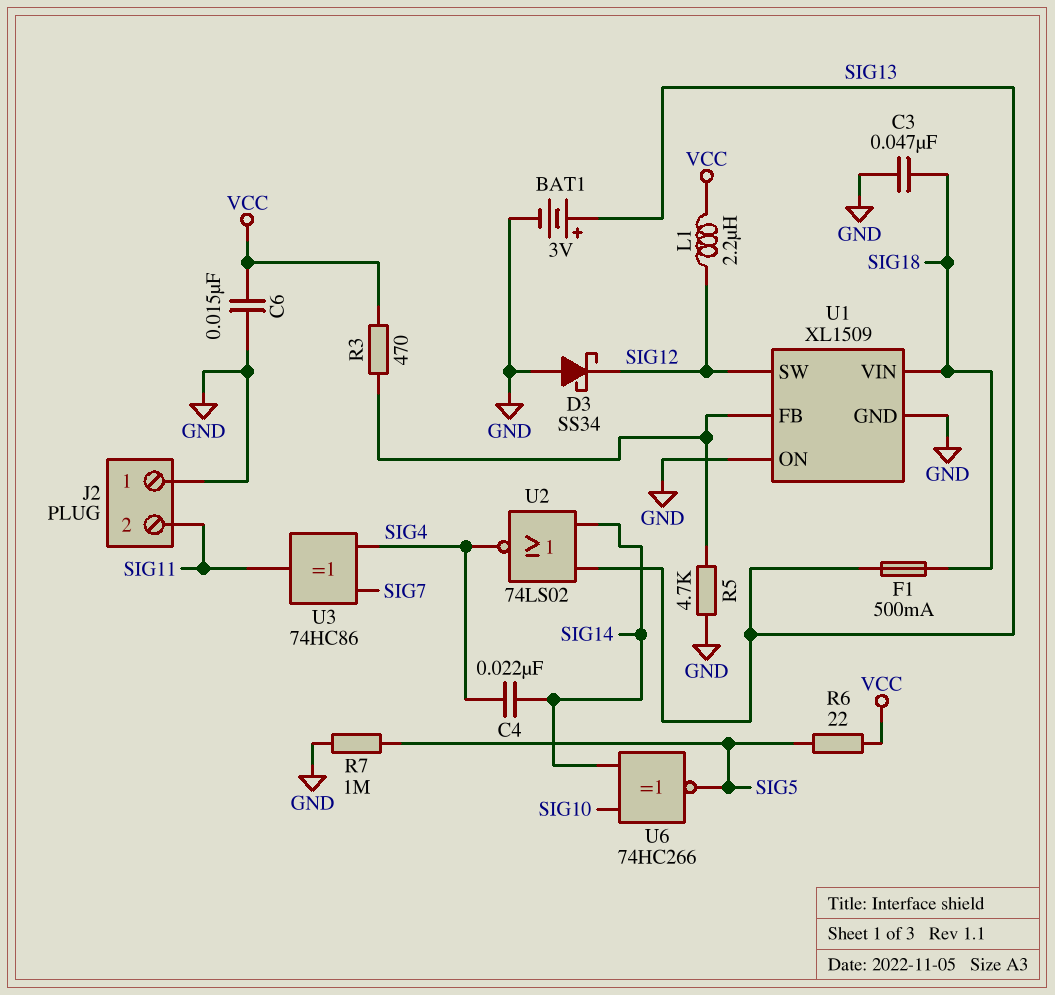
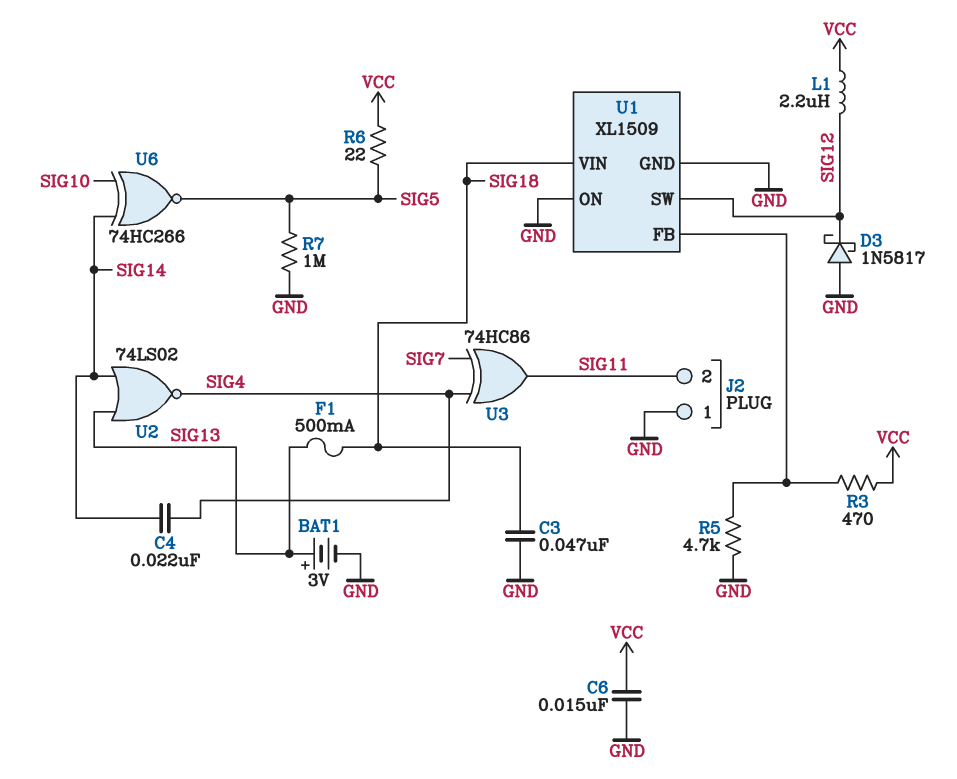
D3: schottky SS34 (A GND, K SIG12) -> schottky 1N5817 (A GND, K SIG12)

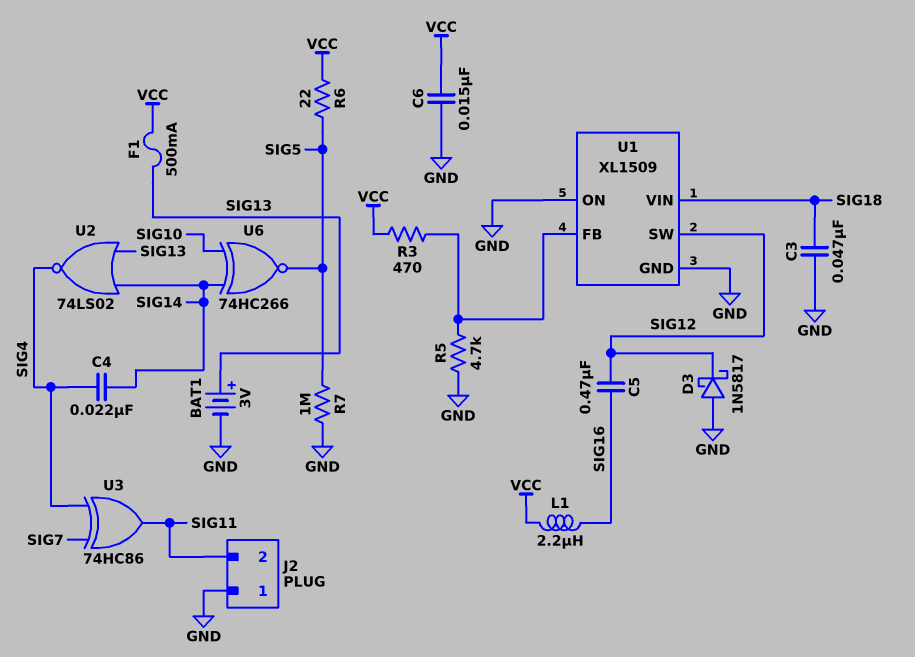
C5: none -> 470nF (SIG12, SIG16)
F1: 500mA (SIG13, SIG18) -> 500mA (SIG13, VCC)
L1: 2.2uH (SIG12, VCC) -> 2.2uH (SIG16, VCC)

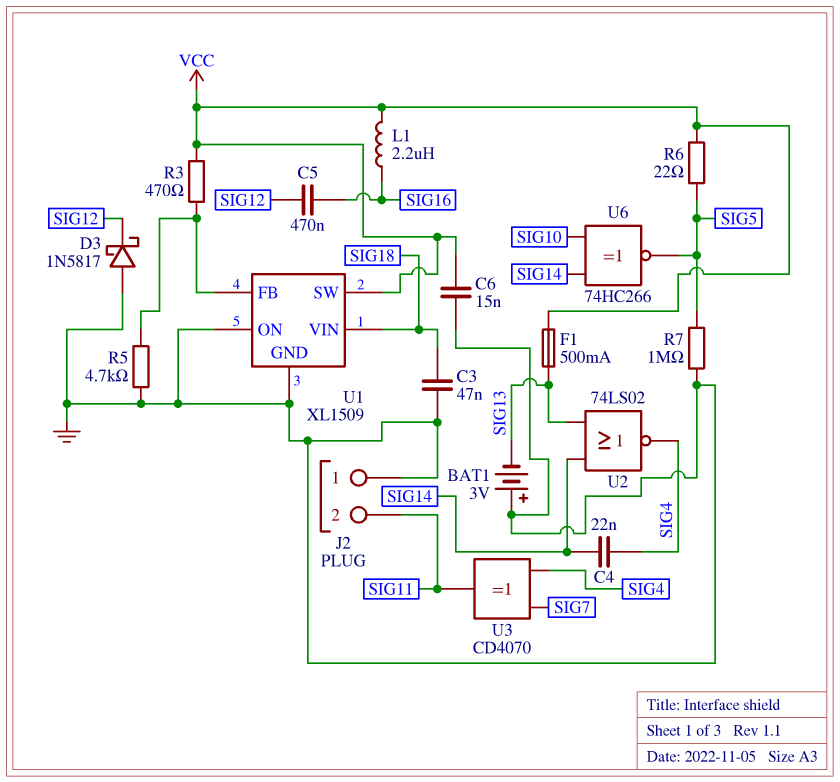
BAT1: 3V (plus SIG13, minus GND) -> 3V (plus GND, minus SIG13)
U1 pin SW: SIG12 -> VCC
U3: XOR 74HC86 (in SIG4, in SIG7, out SIG11) -> XOR CD4070 (in SIG4, in SIG7, out SIG11)

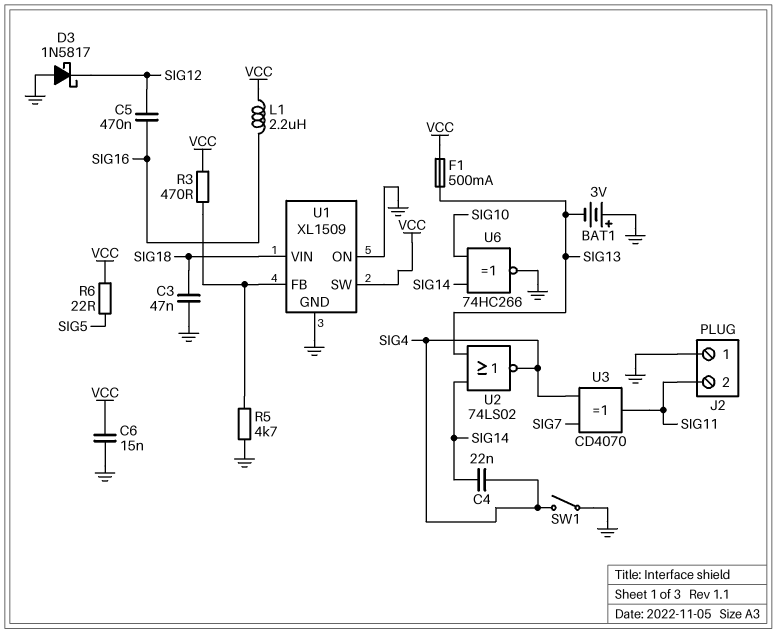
R7: 1M (GND, SIG5) -> none
SW1: none -> switch (GND, SIG4)
U6: XNOR 74HC266 (in SIG10, in SIG14, out SIG5) -> XNOR 74HC266 (in SIG10, in SIG14, out GND)

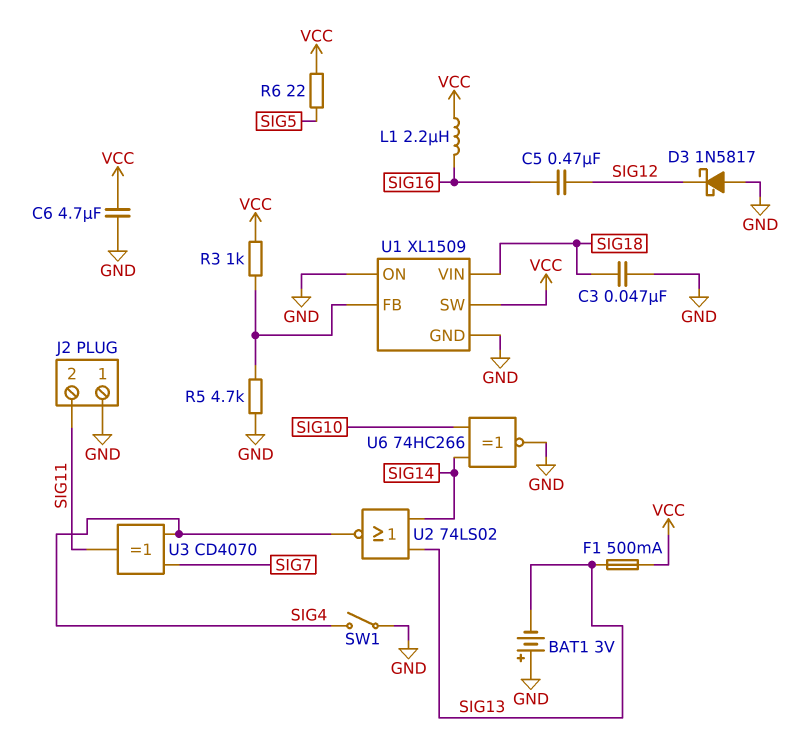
C4: 22nF (SIG4, SIG14) -> none
C6: 15nF (GND, VCC) -> 4.7uF (GND, VCC)
R3: 470 (U1/FB, VCC) -> 1k (U1/FB, VCC)

